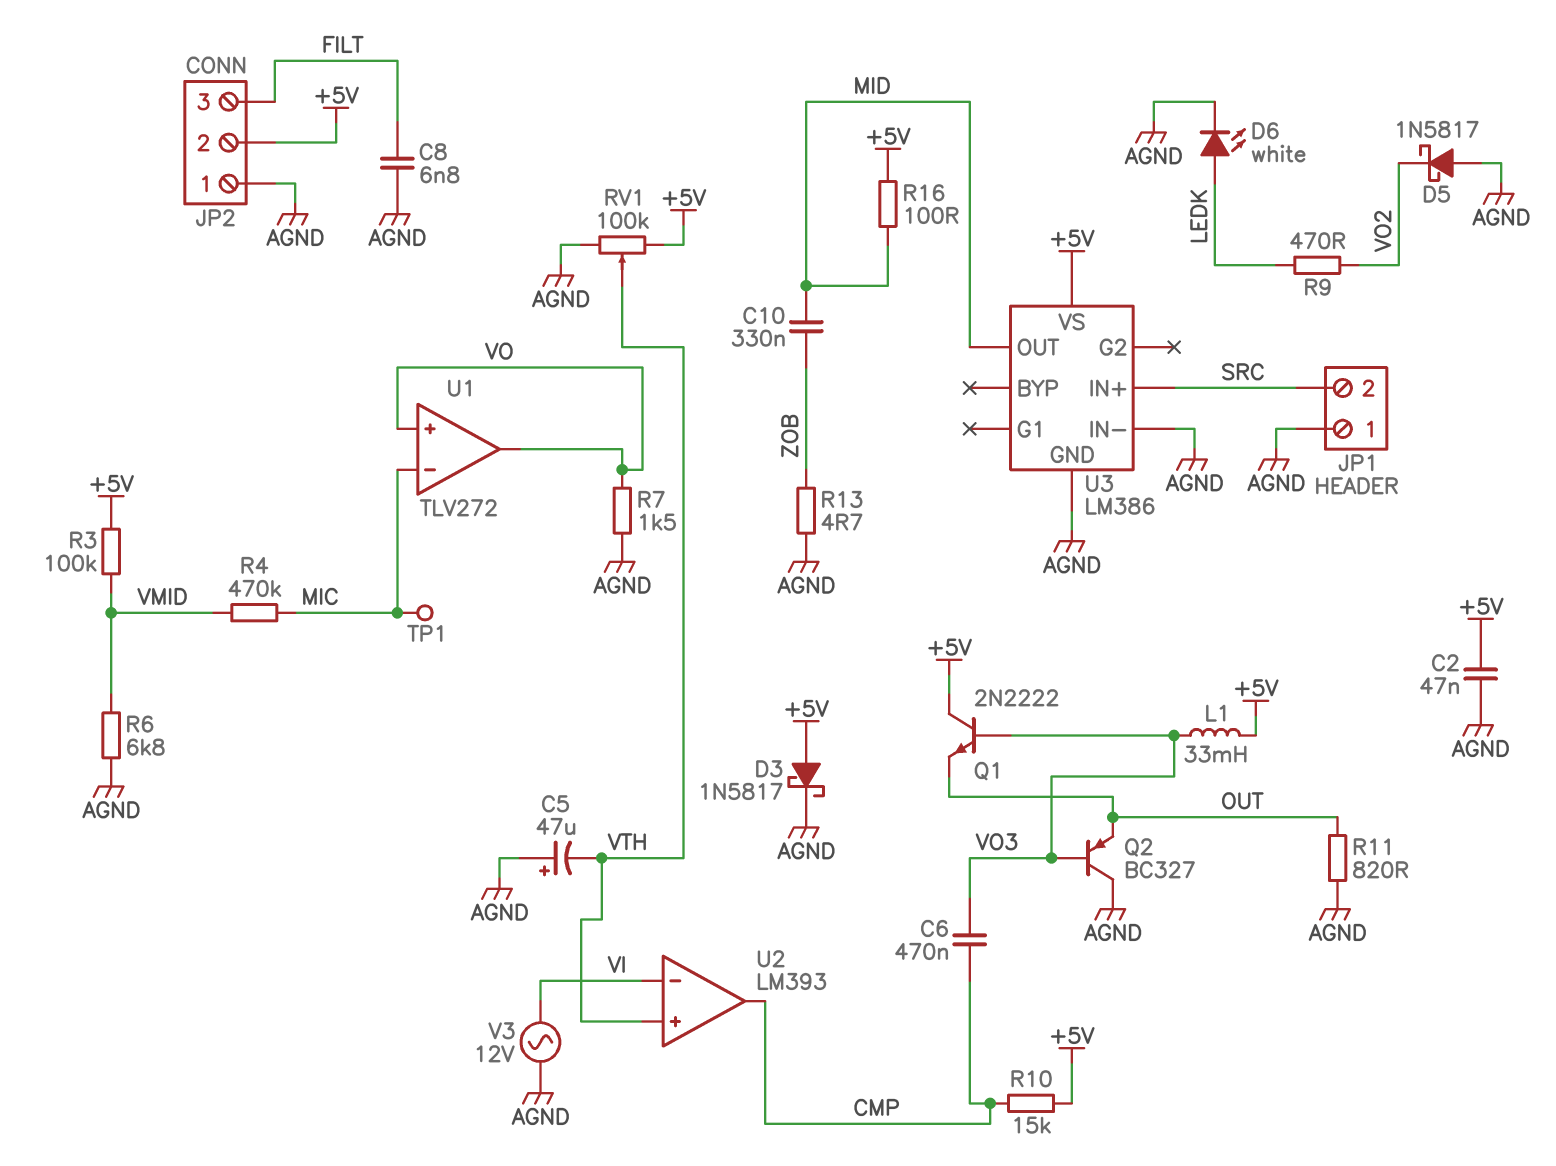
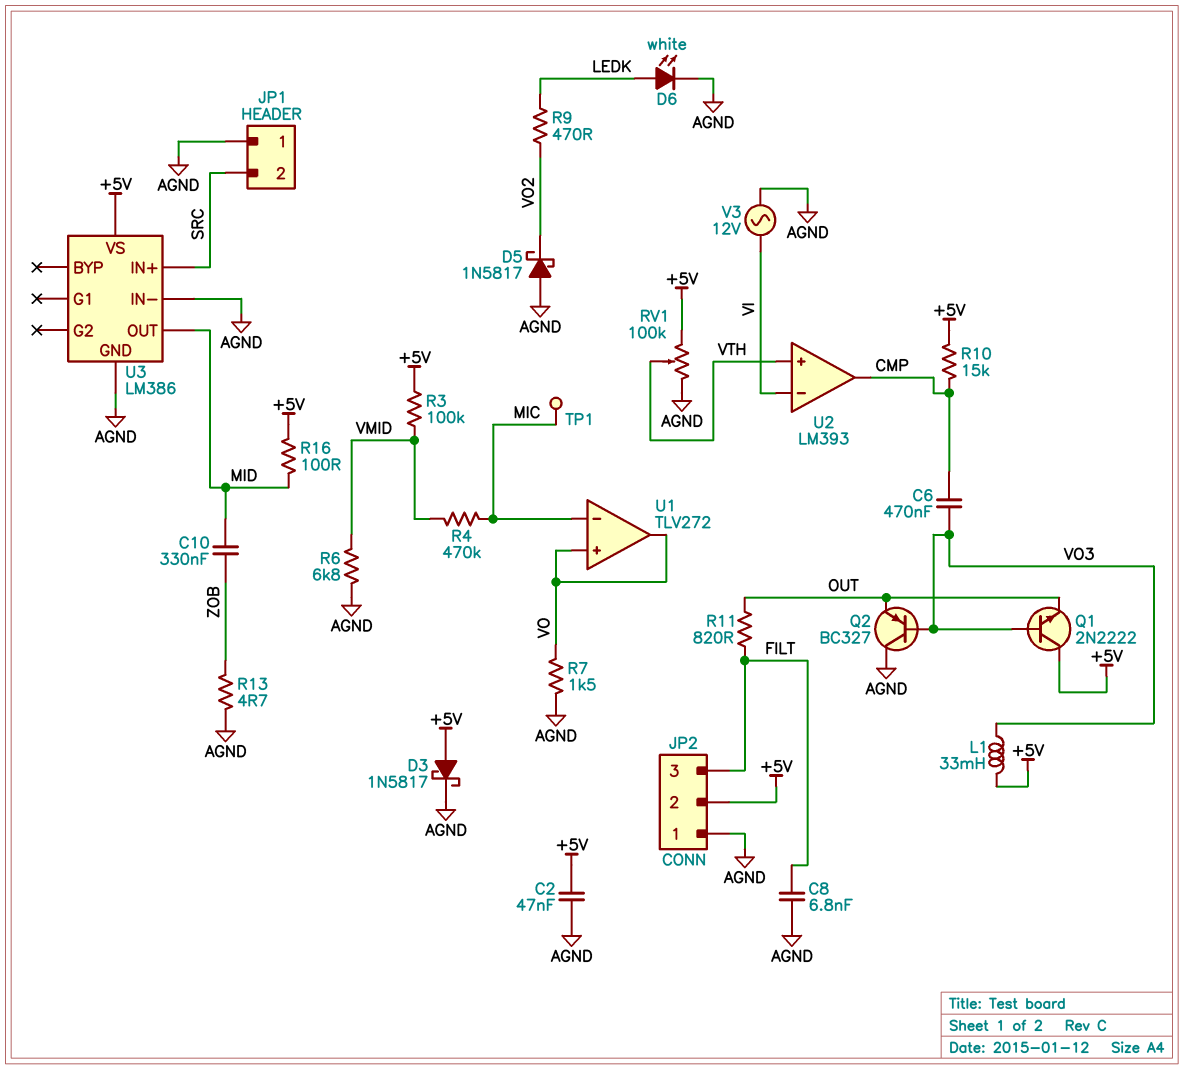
C5: 47uF (plus AGND, minus VTH) -> none
R11: 820 (AGND, OUT) -> 820 (FILT, OUT)

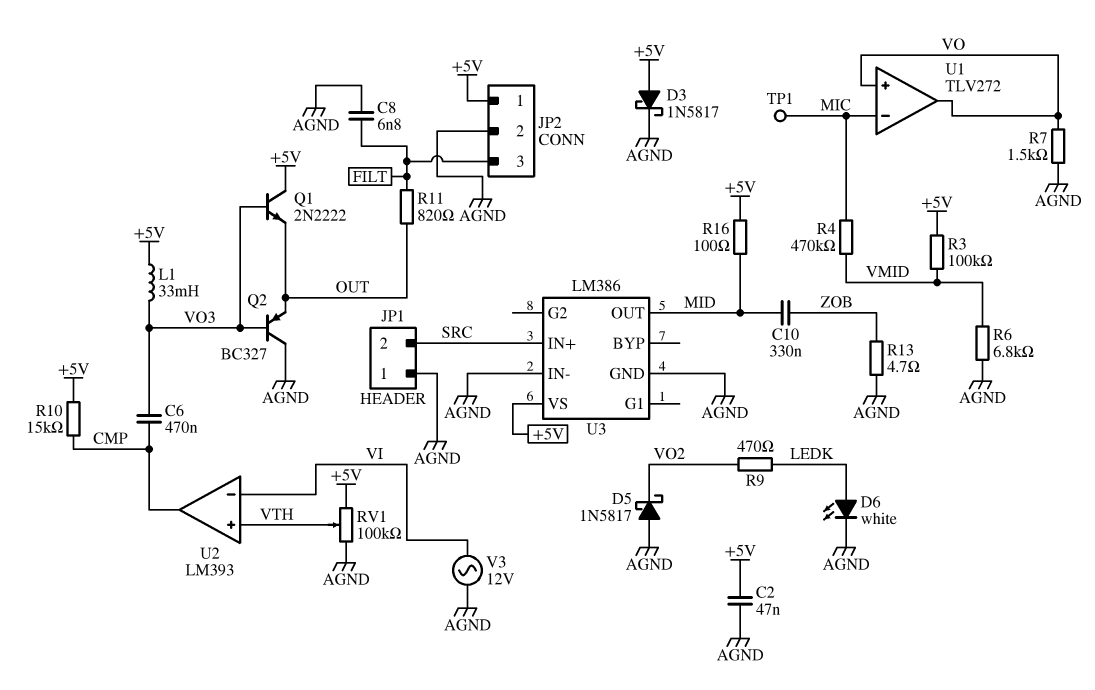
JP2 pin 1: AGND -> +5V
JP2 pin 2: +5V -> AGND

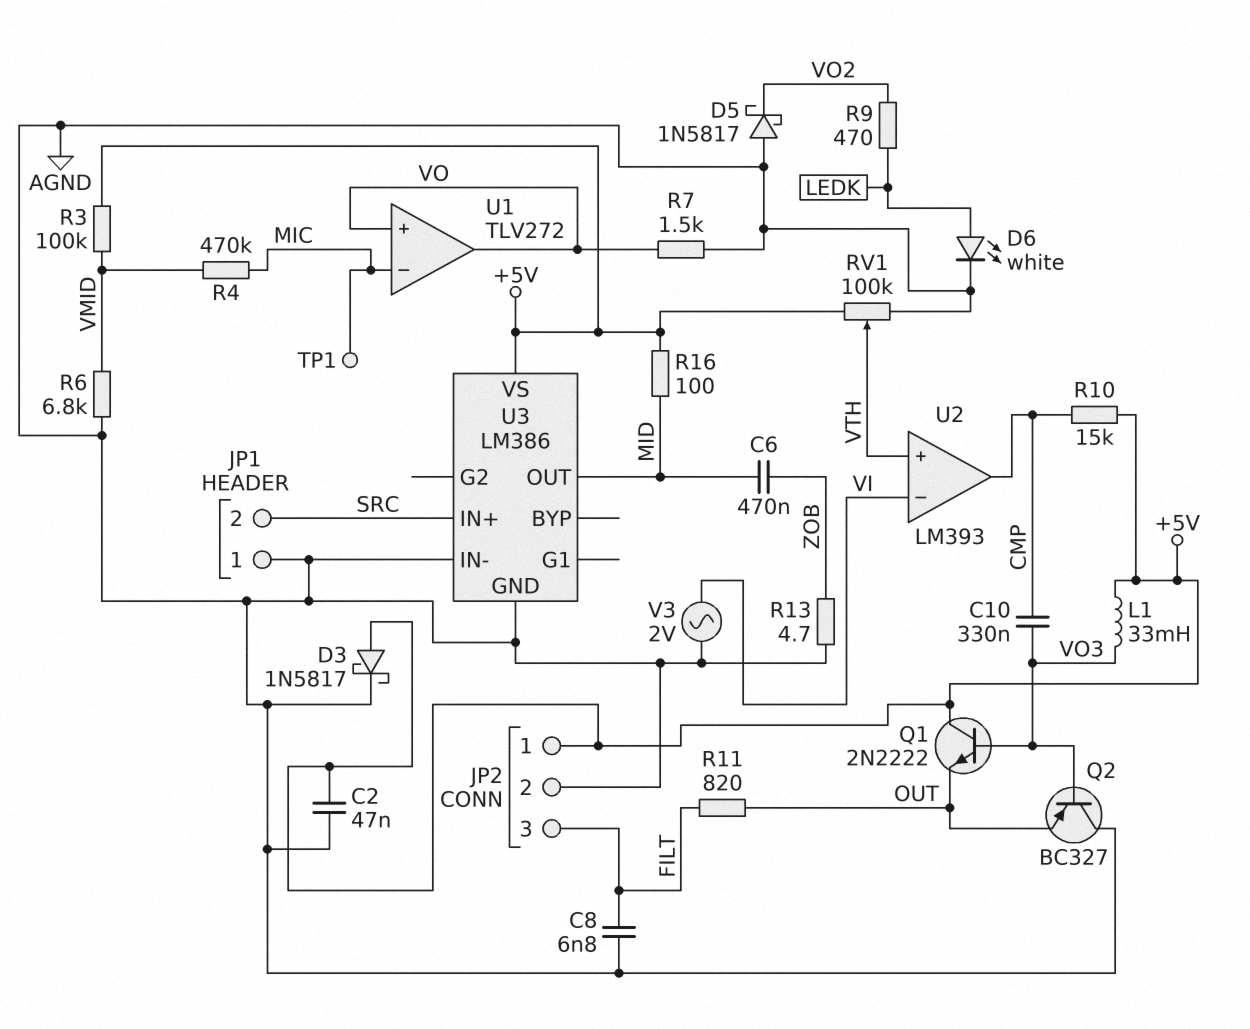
C6: 470nF (CMP, VO3) -> 470nF (MID, ZOB)
C10: 330nF (MID, ZOB) -> 330nF (CMP, VO3)
V3: AC 12V (AGND, VI) -> AC 2V (AGND, VI)

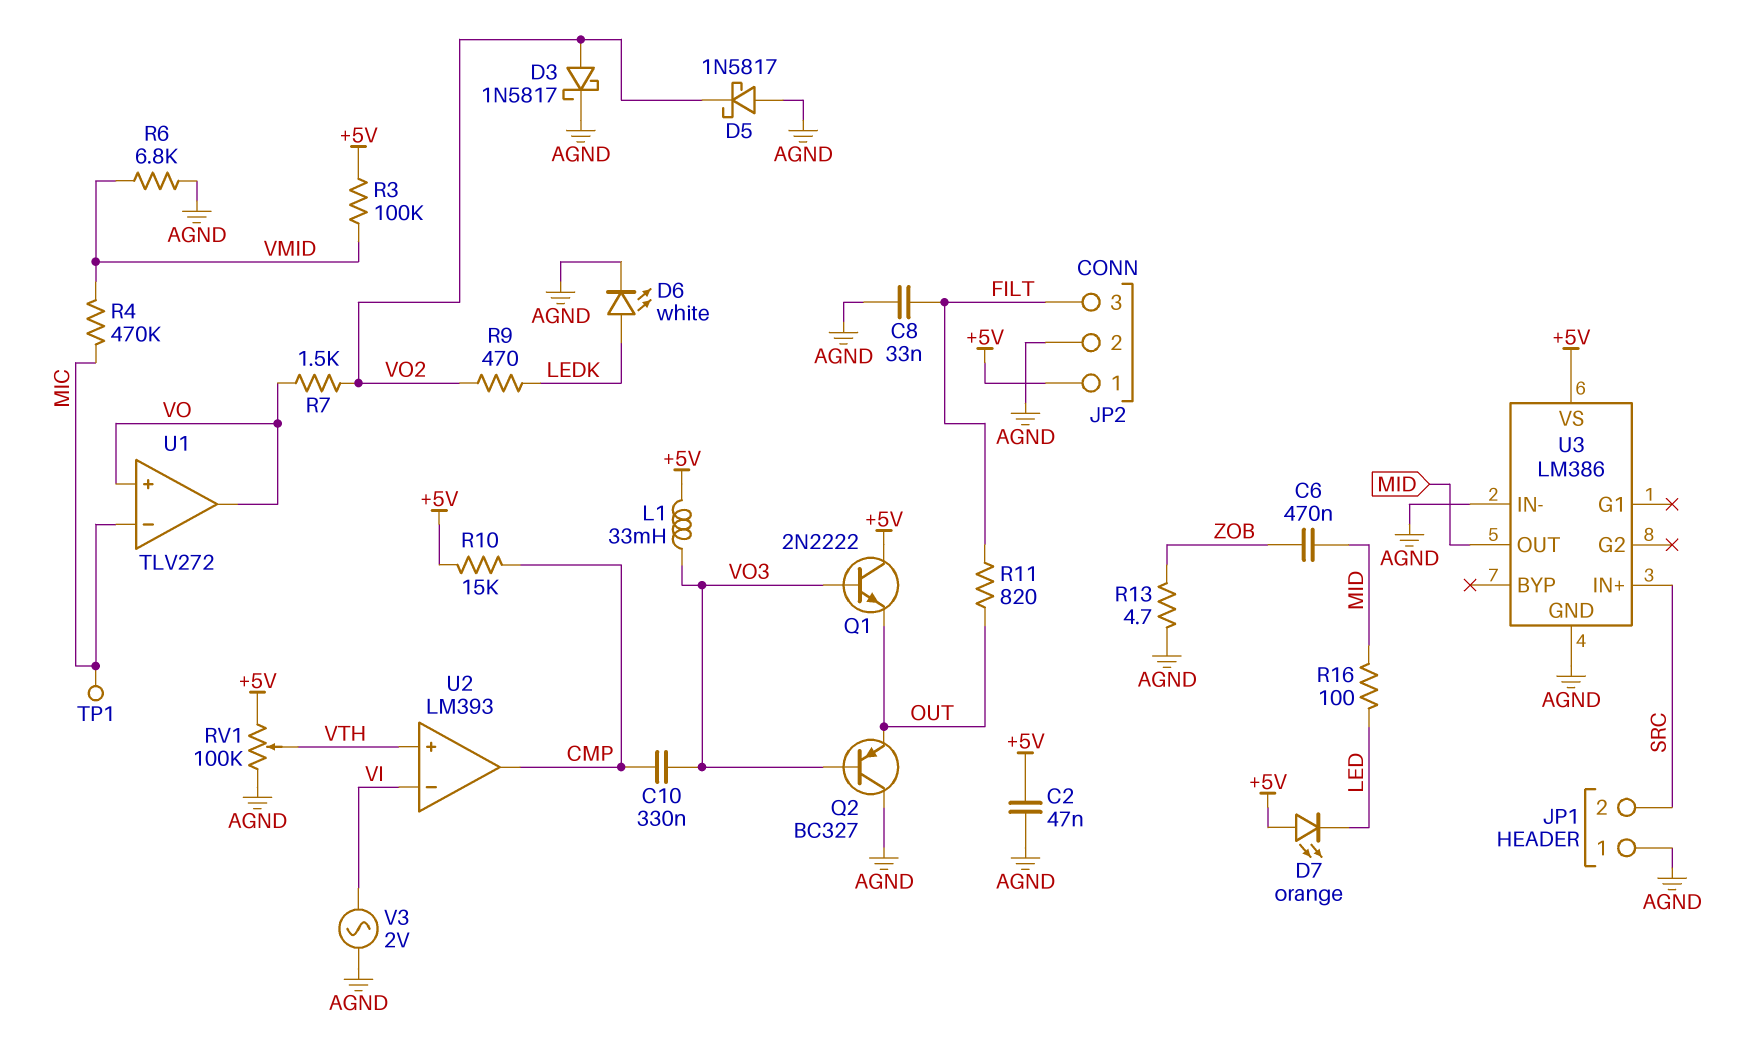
C8: 6.8nF (AGND, FILT) -> 33nF (AGND, FILT)
D3: schottky 1N5817 (A +5V, K AGND) -> schottky 1N5817 (A VO2, K AGND)
D7: none -> LED orange (A +5V, K LED)
R7: 1.5k (AGND, VO) -> 1.5k (VO, VO2)
R16: 100 (+5V, MID) -> 100 (LED, MID)

